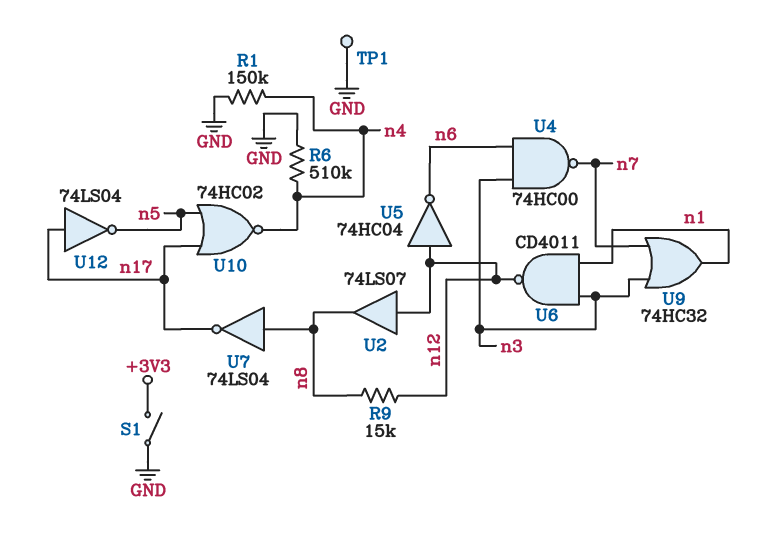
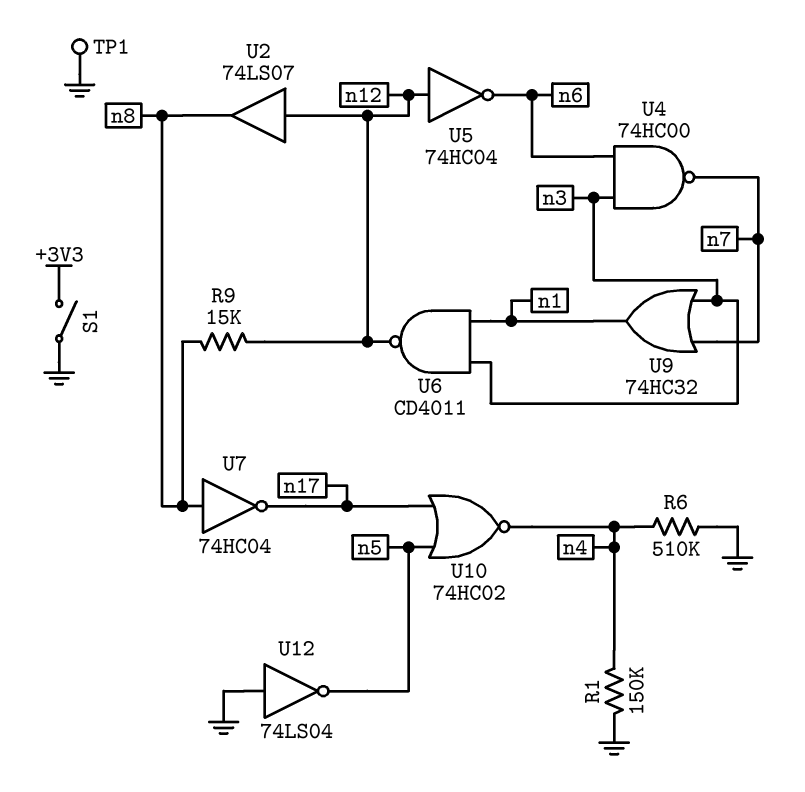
U7: NOT 74LS04 (in n8, out n17) -> NOT 74HC04 (in n8, out n17)
U12: NOT 74LS04 (in n17, out n5) -> NOT 74LS04 (in GND, out n5)

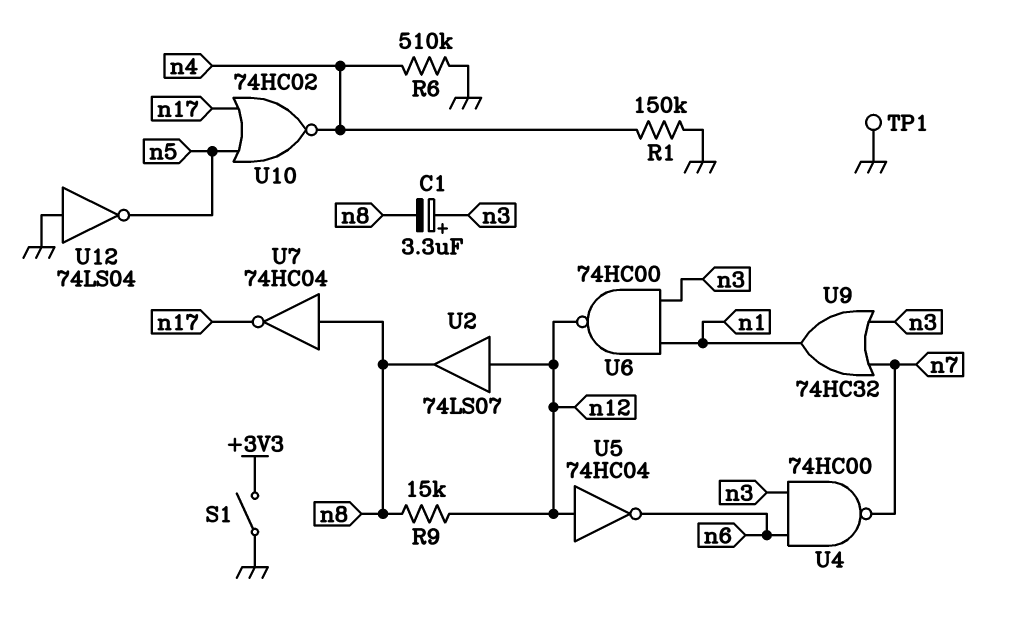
C1: none -> 3.3uF (plus n3, minus n8)
U6: NAND CD4011 (in n1, in n3, out n12) -> NAND 74HC00 (in n1, in n3, out n12)

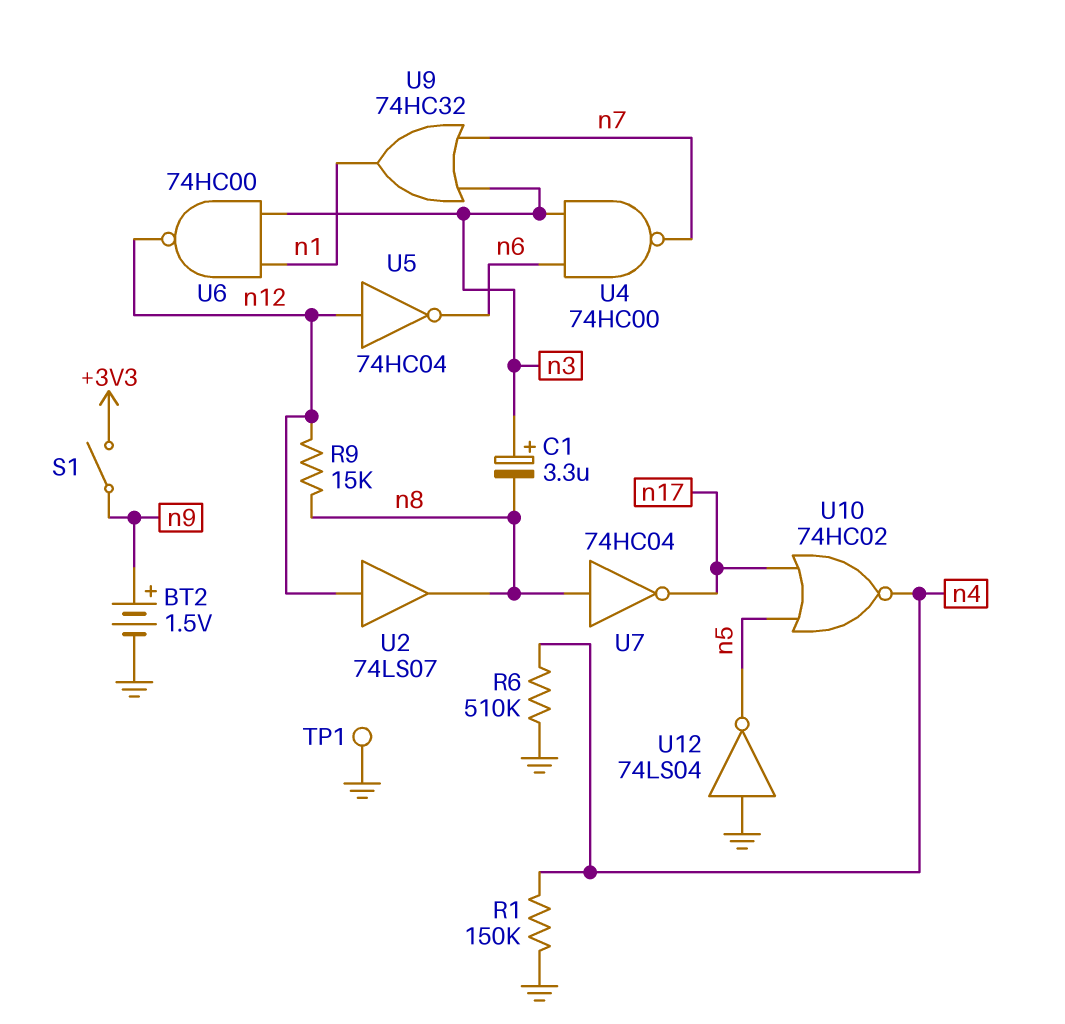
BT2: none -> 1.5V (plus n9, minus GND)
S1: switch (+3V3, GND) -> switch (+3V3, n9)

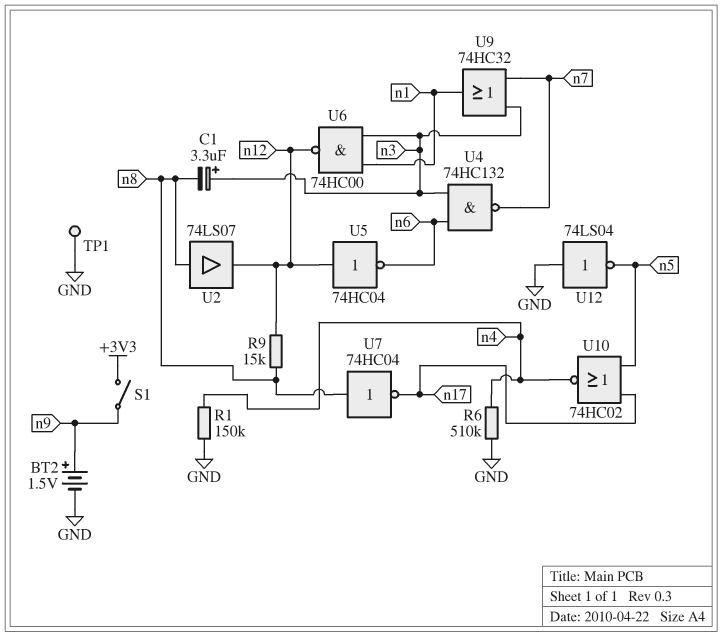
U2: buffer 74LS07 (in n12, out n8) -> buffer 74LS07 (in n8, out n12)
U4: NAND 74HC00 (in n3, in n6, out n7) -> NAND 74HC132 (in n3, in n6, out n7)

